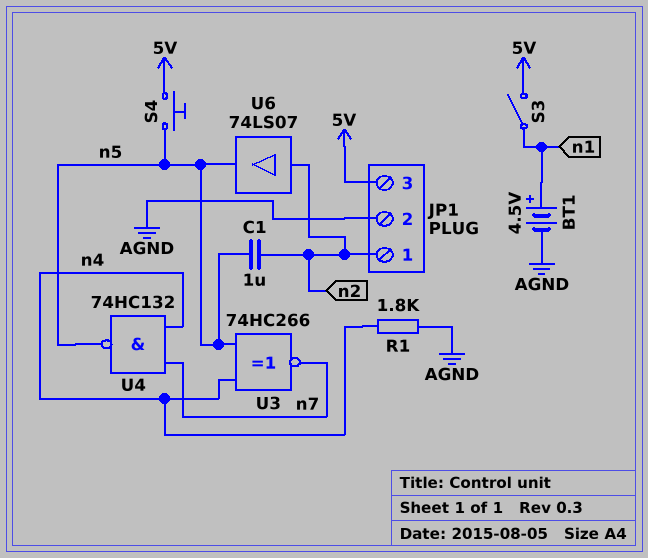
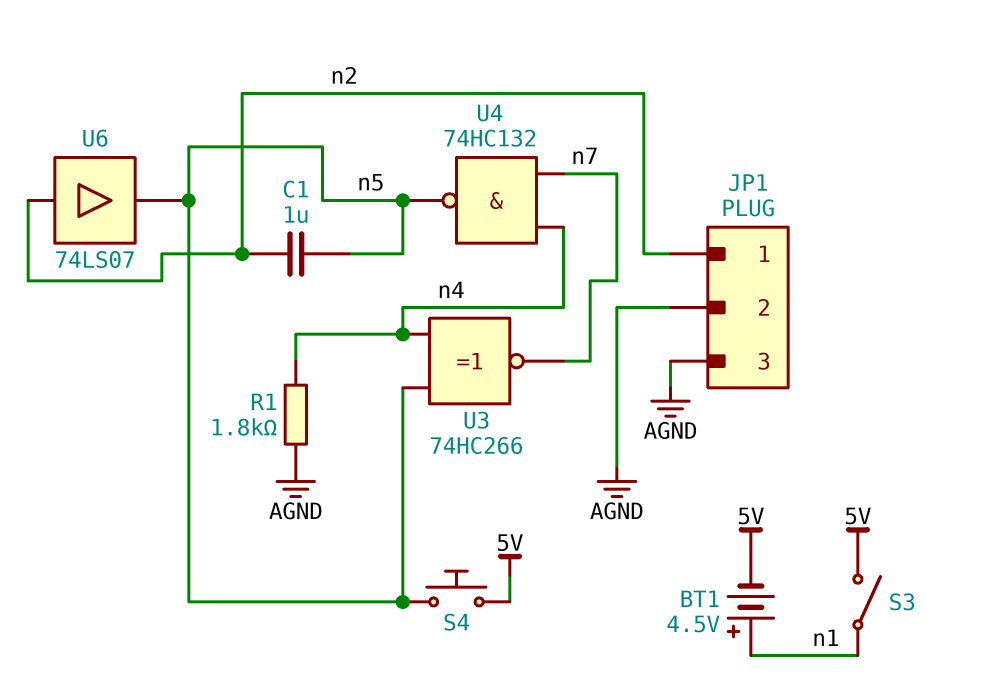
BT1: 4.5V (plus n1, minus AGND) -> 4.5V (plus n1, minus 5V)
JP1 pin 3: 5V -> AGND

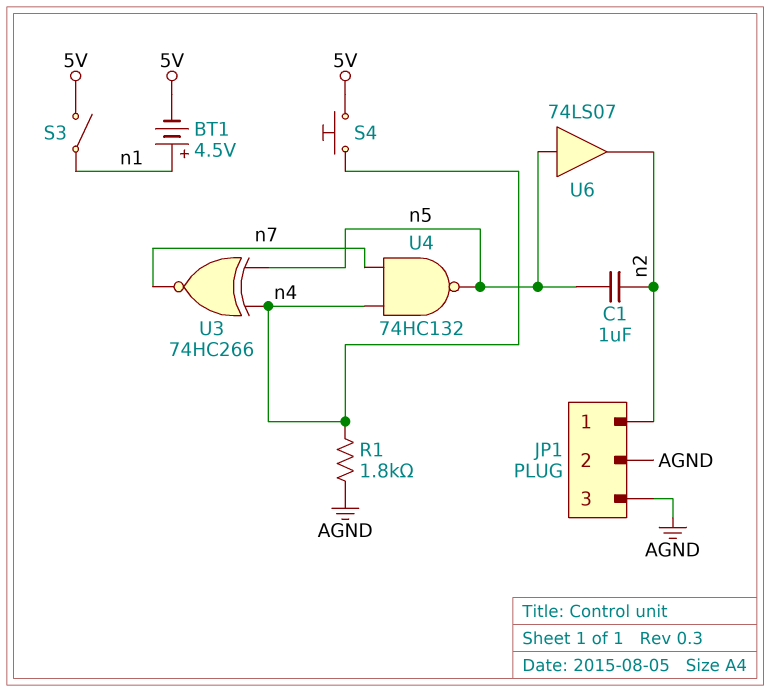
S4: button (5V, n5) -> button (5V, n4)
U6: buffer 74LS07 (in n2, out n5) -> buffer 74LS07 (in n5, out n2)

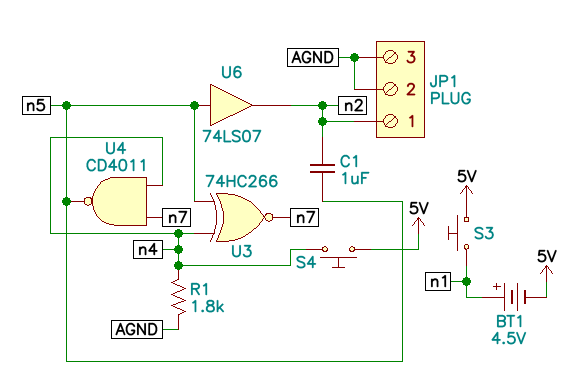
S3: switch (5V, n1) -> button (5V, n1)
U4: NAND 74HC132 (in n4, in n7, out n5) -> NAND CD4011 (in n4, in n7, out n5)

